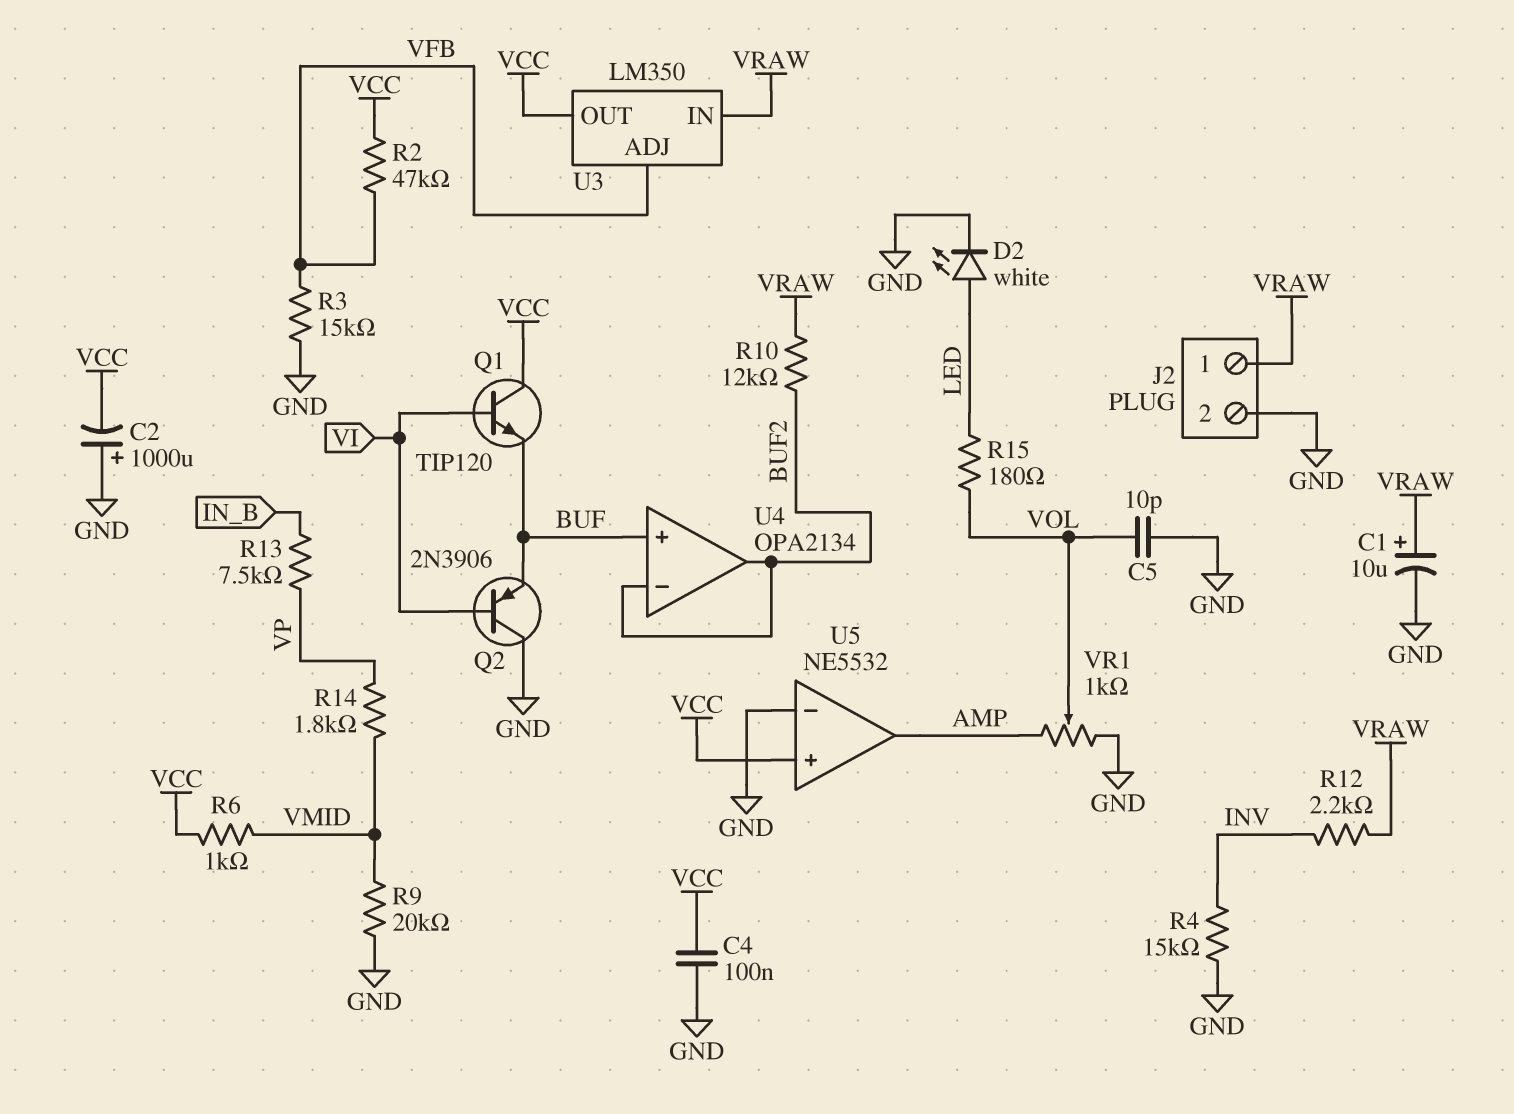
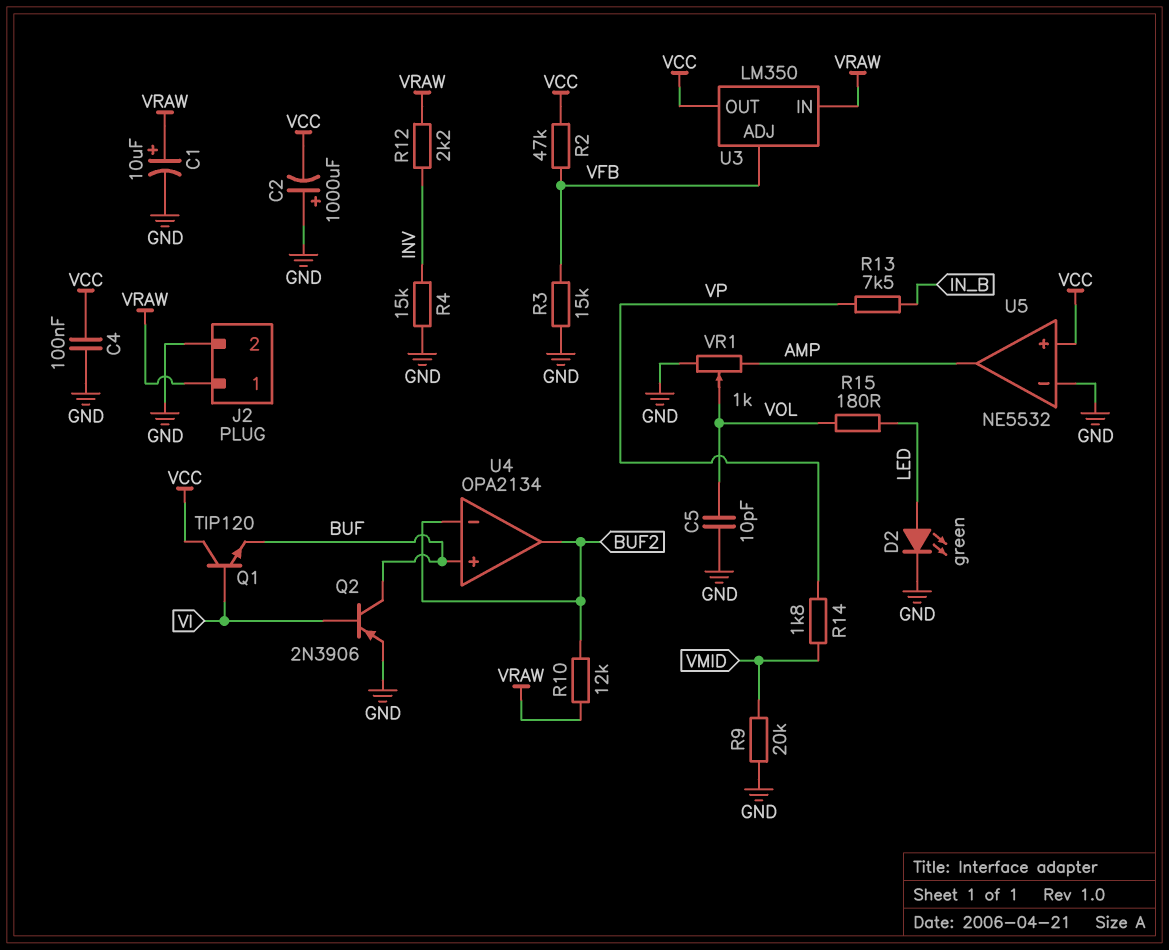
D2: LED white (A LED, K GND) -> LED green (A LED, K GND)
Q2: PNP 2N3906 (B VI, C GND, E BUF) -> PNP 2N3906 (B VI, C BUF, E GND)
R6: 1k (VCC, VMID) -> none

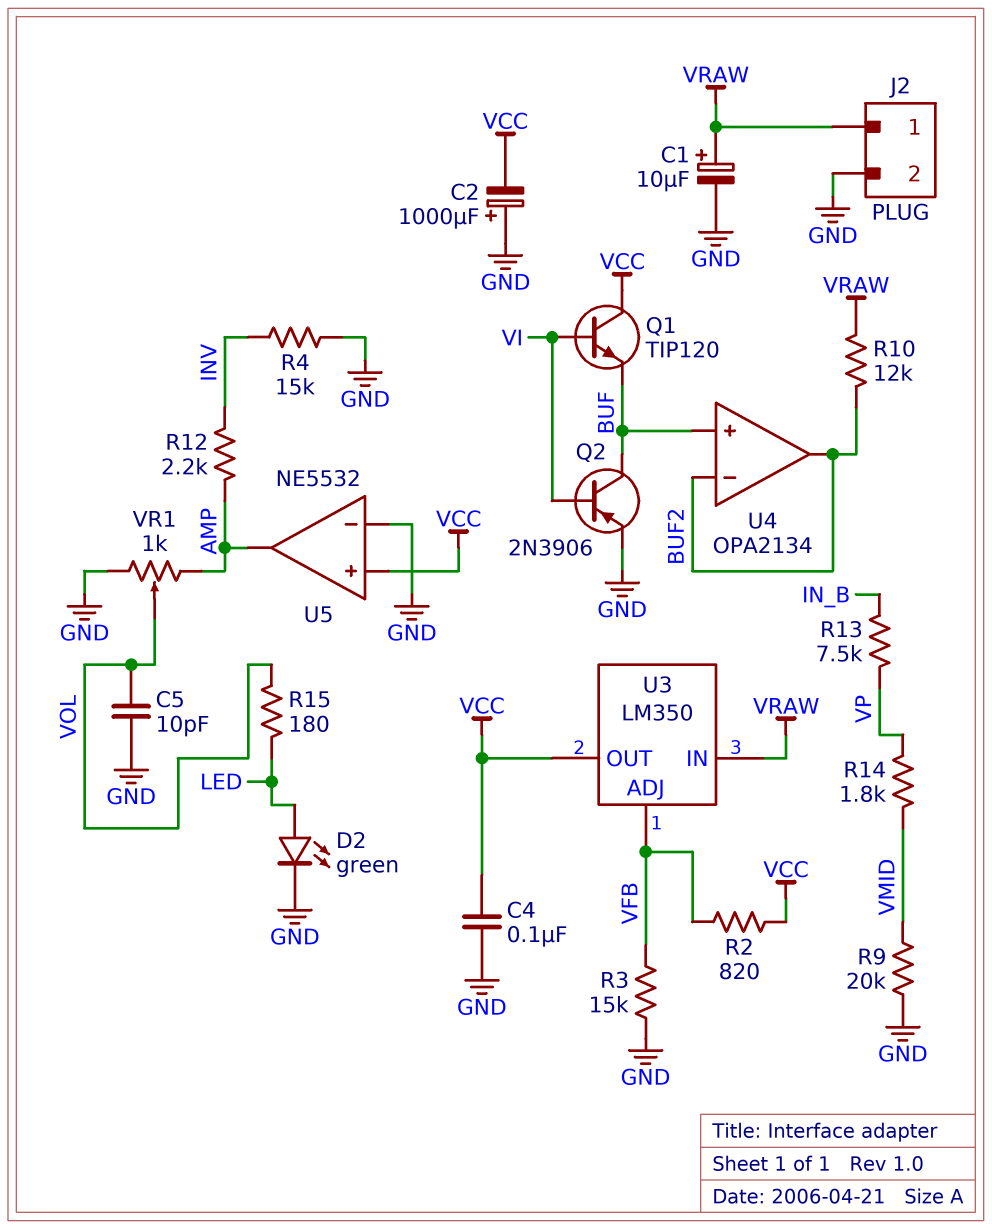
R2: 47k (VCC, VFB) -> 820 (VCC, VFB)
R12: 2.2k (INV, VRAW) -> 2.2k (AMP, INV)

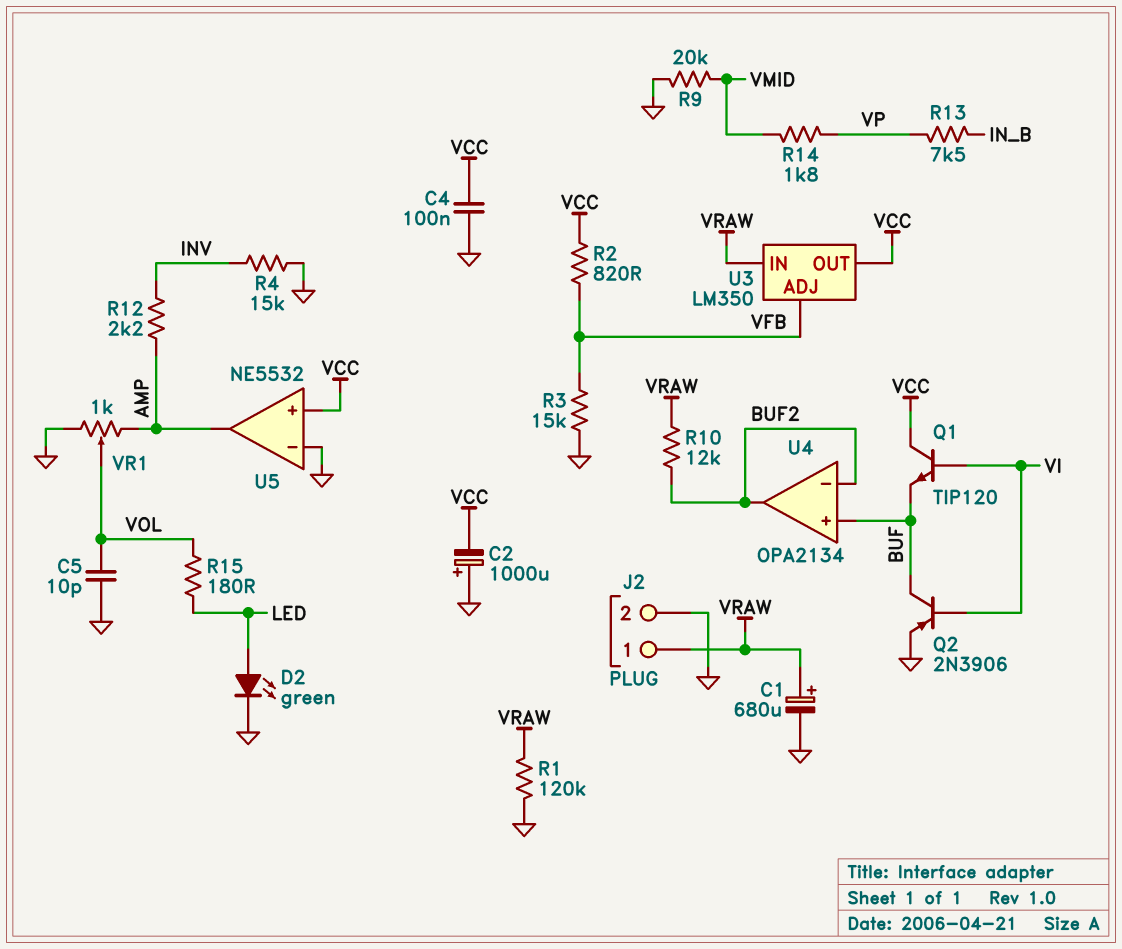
C1: 10uF (plus VRAW, minus GND) -> 680uF (plus VRAW, minus GND)
R1: none -> 120k (GND, VRAW)

